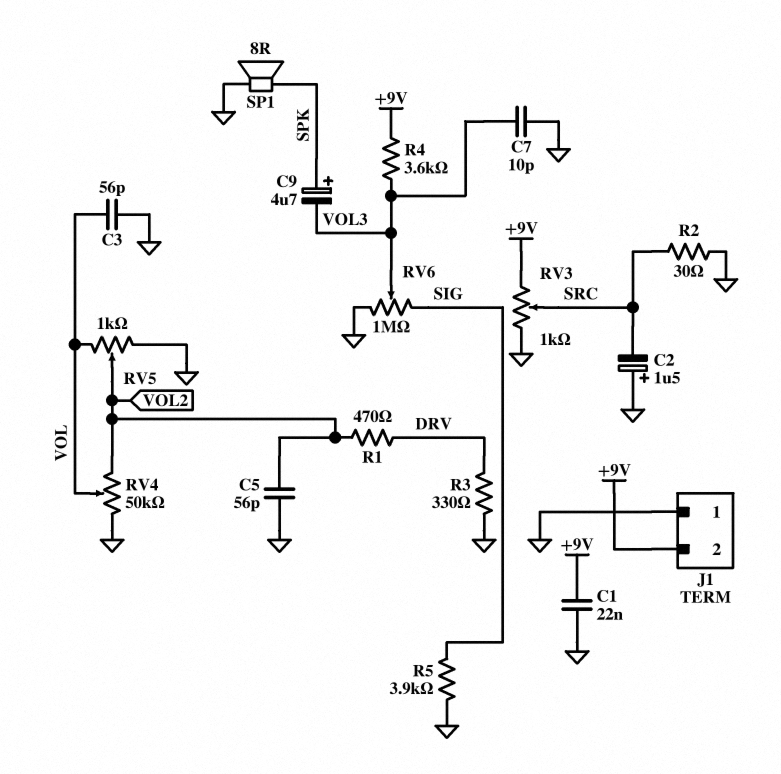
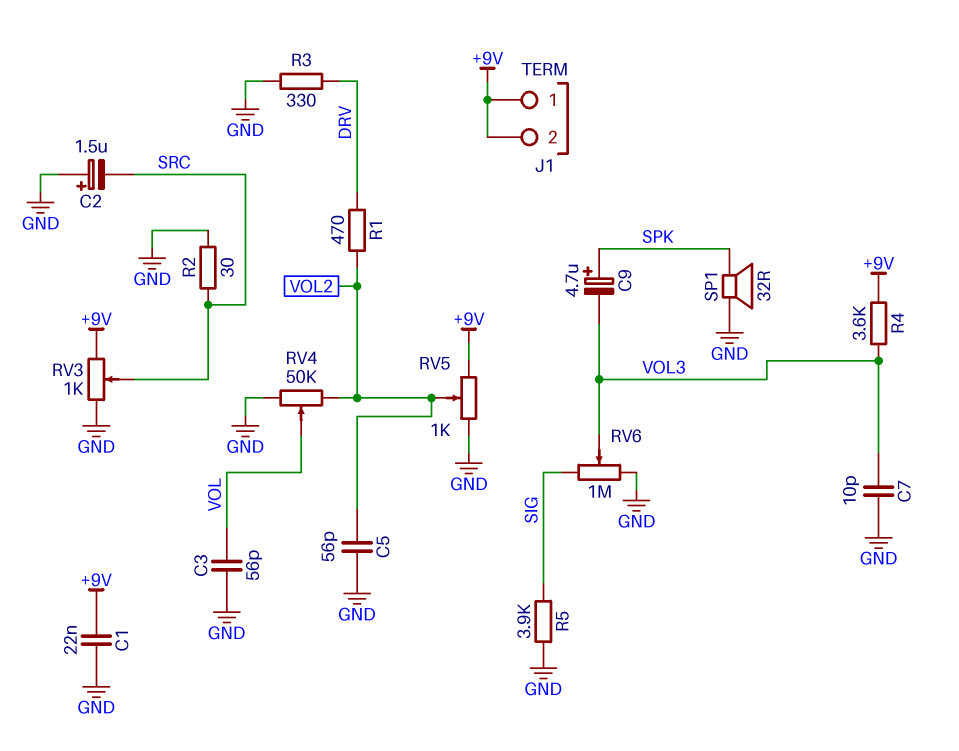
J1 pin 1: GND -> +9V
RV5: 1k (GND, VOL, wiper VOL2) -> 1k (+9V, GND, wiper VOL2)
SP1: speaker 8R (GND, SPK) -> speaker 32R (GND, SPK)

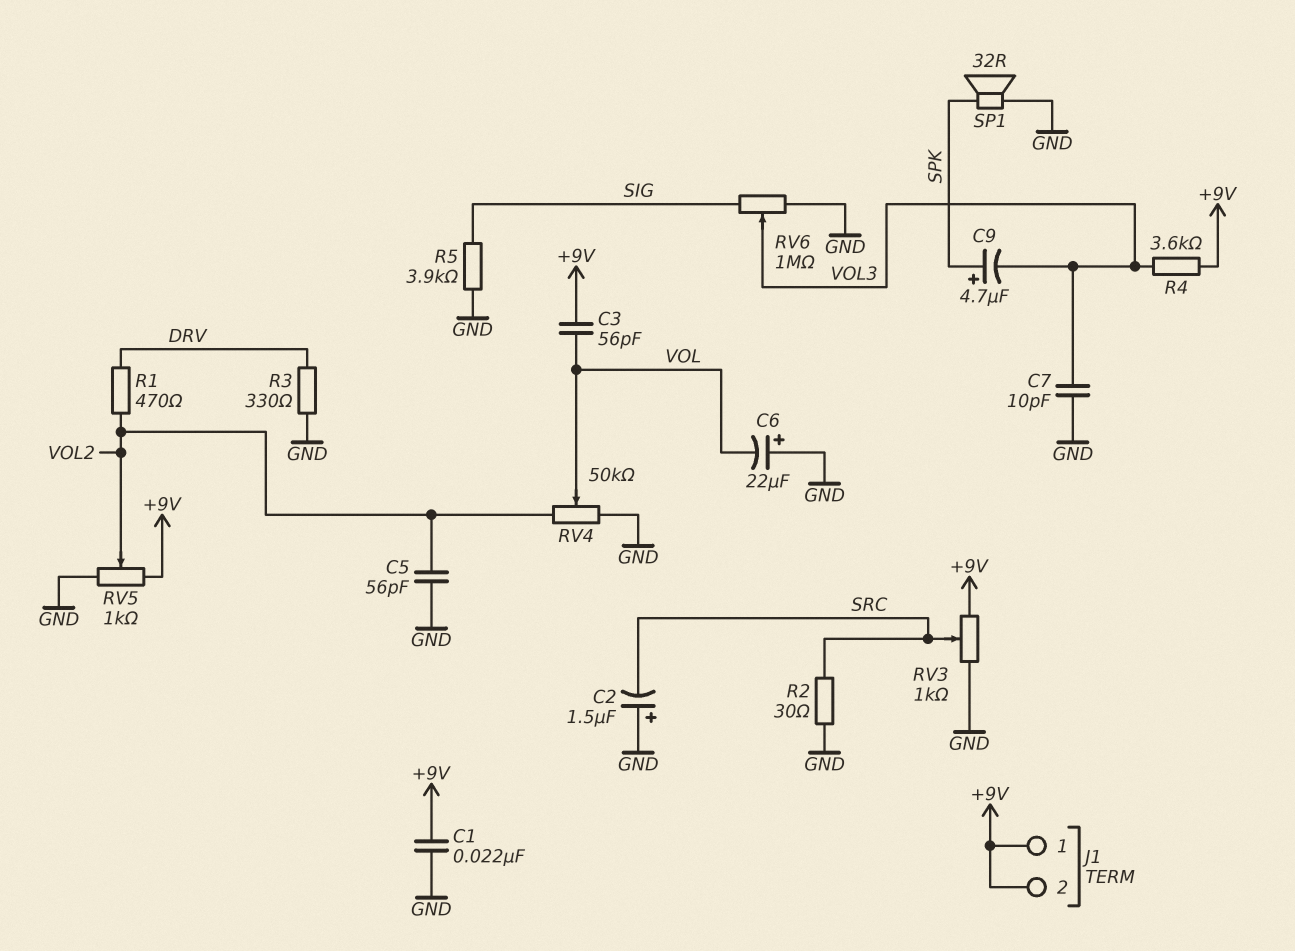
C3: 56pF (GND, VOL) -> 56pF (+9V, VOL)
C6: none -> 22uF (plus GND, minus VOL)

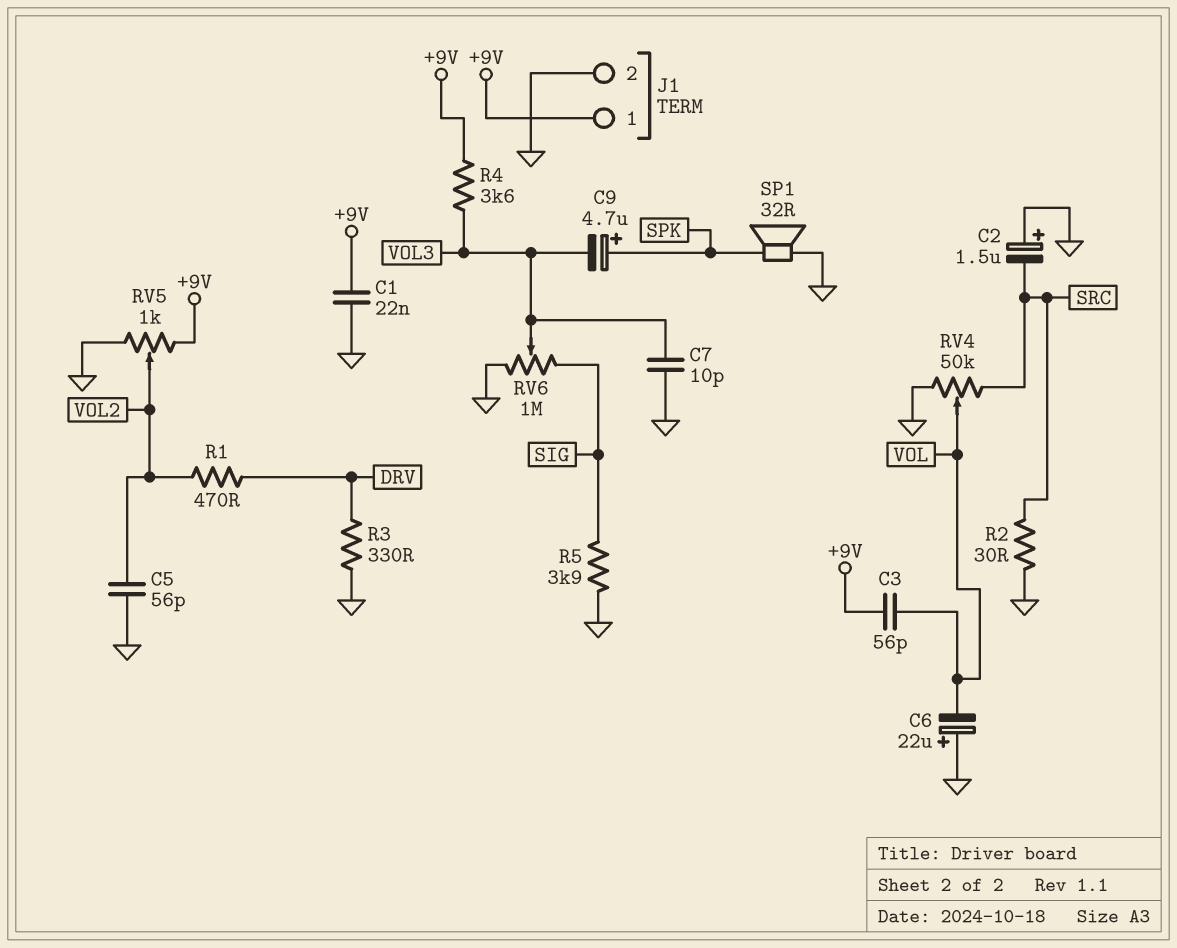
J1 pin 2: +9V -> GND
RV3: 1k (+9V, GND, wiper SRC) -> none
RV4: 50k (GND, VOL2, wiper VOL) -> 50k (GND, SRC, wiper VOL)

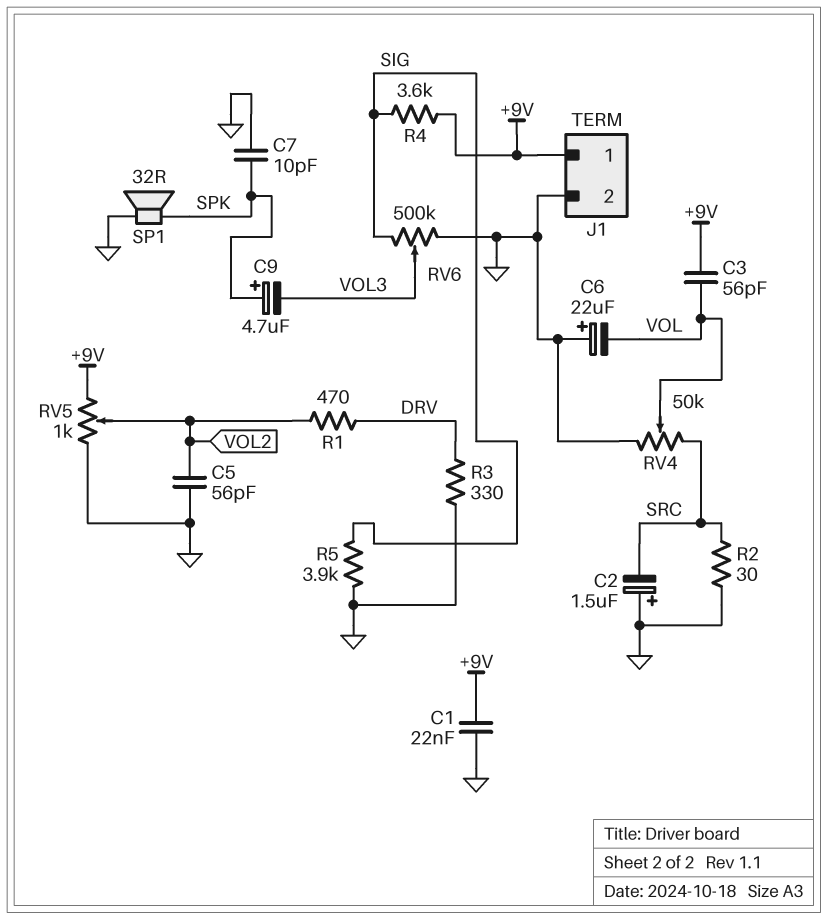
C7: 10pF (GND, VOL3) -> 10pF (GND, SPK)
R4: 3.6k (+9V, VOL3) -> 3.6k (+9V, SIG)
RV6: 1M (GND, SIG, wiper VOL3) -> 500k (GND, SIG, wiper VOL3)

